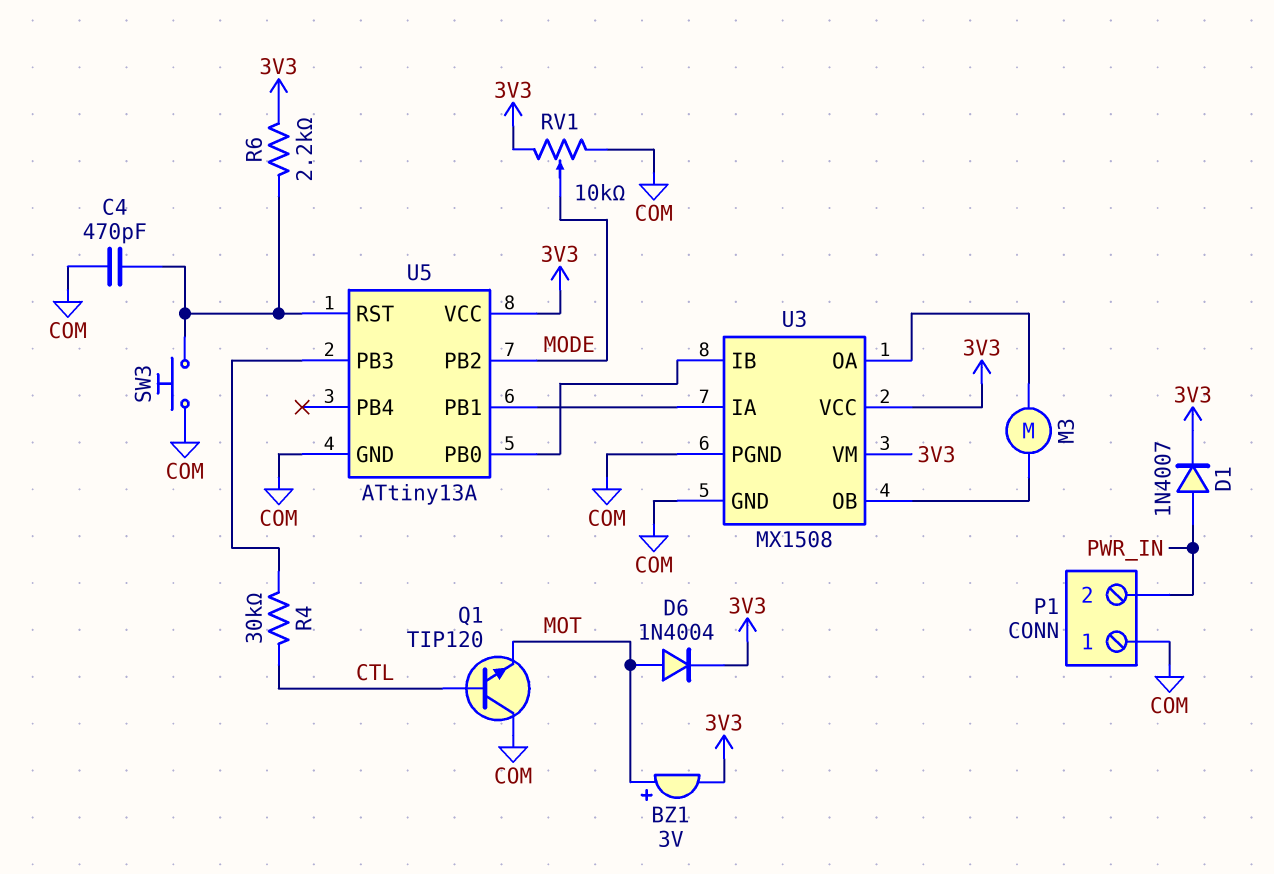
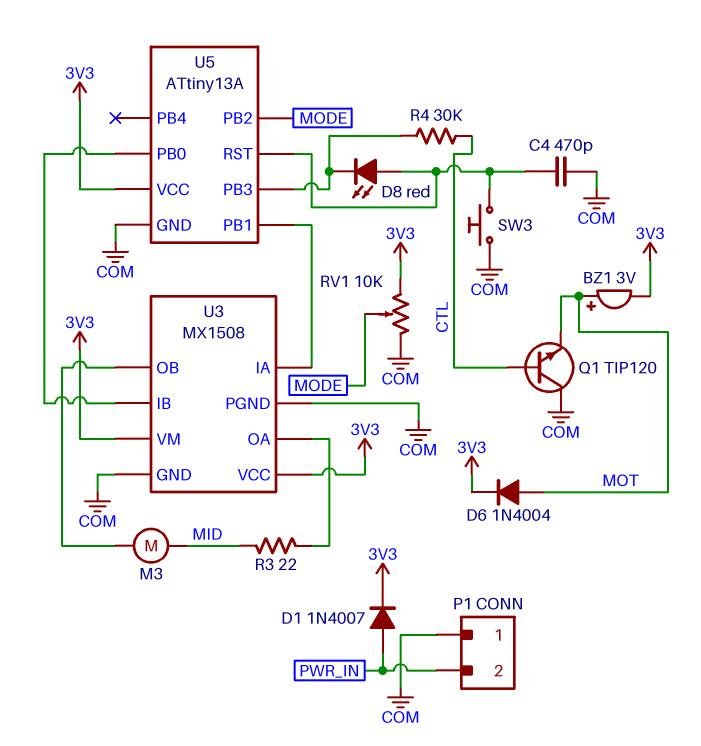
D8: none -> LED red (A U5/RST, K U5/PB3)
M3: motor (U3/OA, U3/OB) -> motor (MID, U3/OB)
R3: none -> 22 (MID, U3/OA)
R6: 2.2k (3V3, U5/RST) -> none

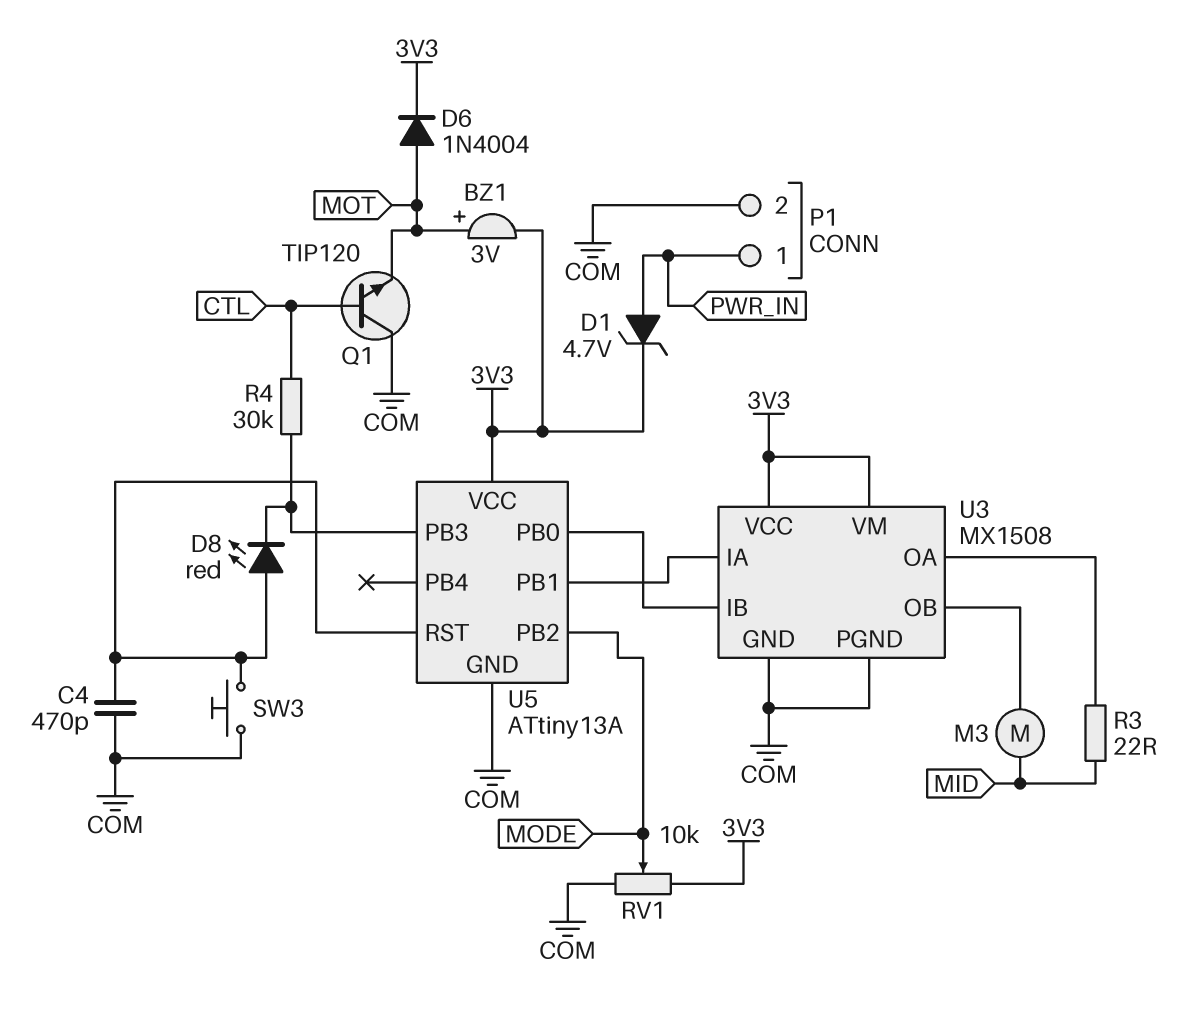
D1: diode 1N4007 (A PWR_IN, K 3V3) -> zener 4.7V (A PWR_IN, K 3V3)
P1 pin 1: COM -> PWR_IN
P1 pin 2: PWR_IN -> COM

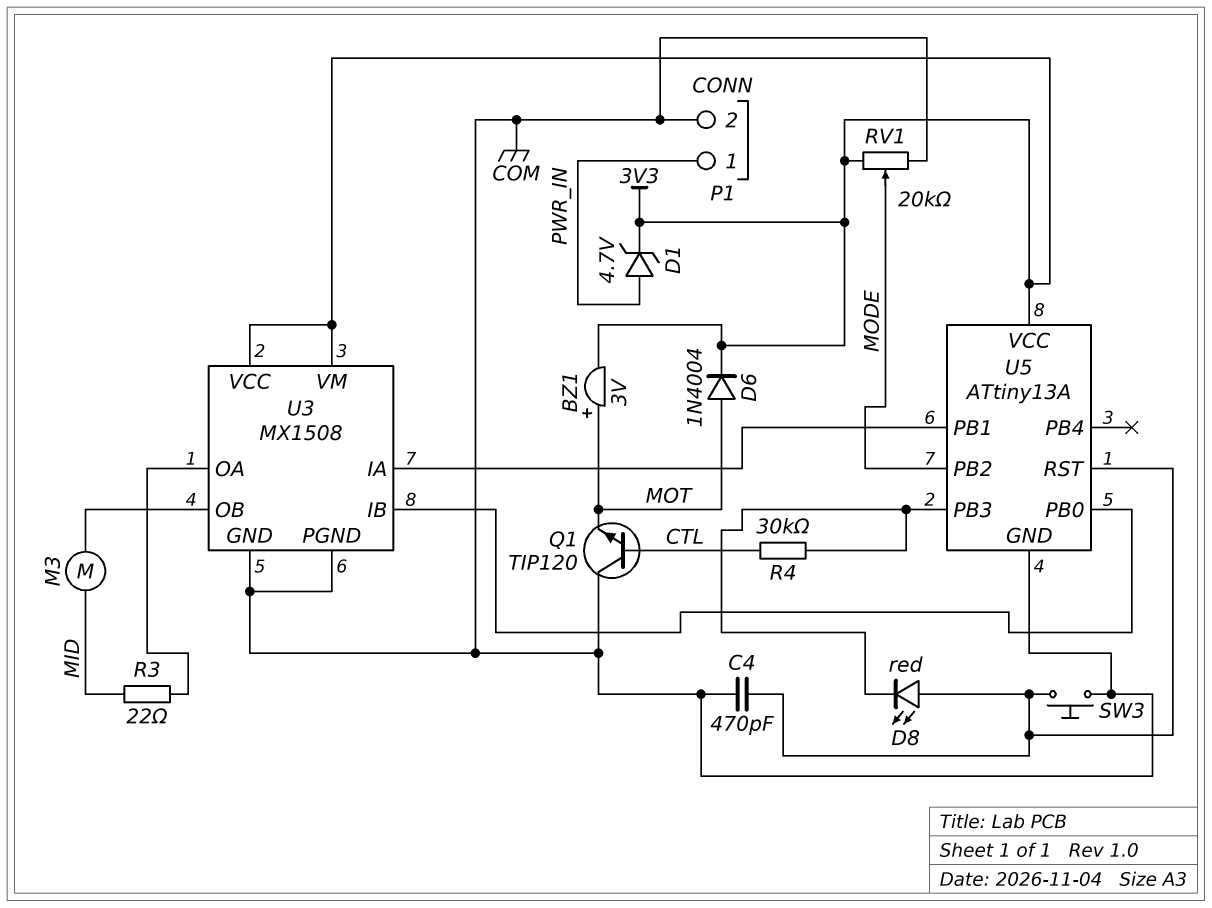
RV1: 10k (3V3, COM, wiper MODE) -> 20k (3V3, COM, wiper MODE)

